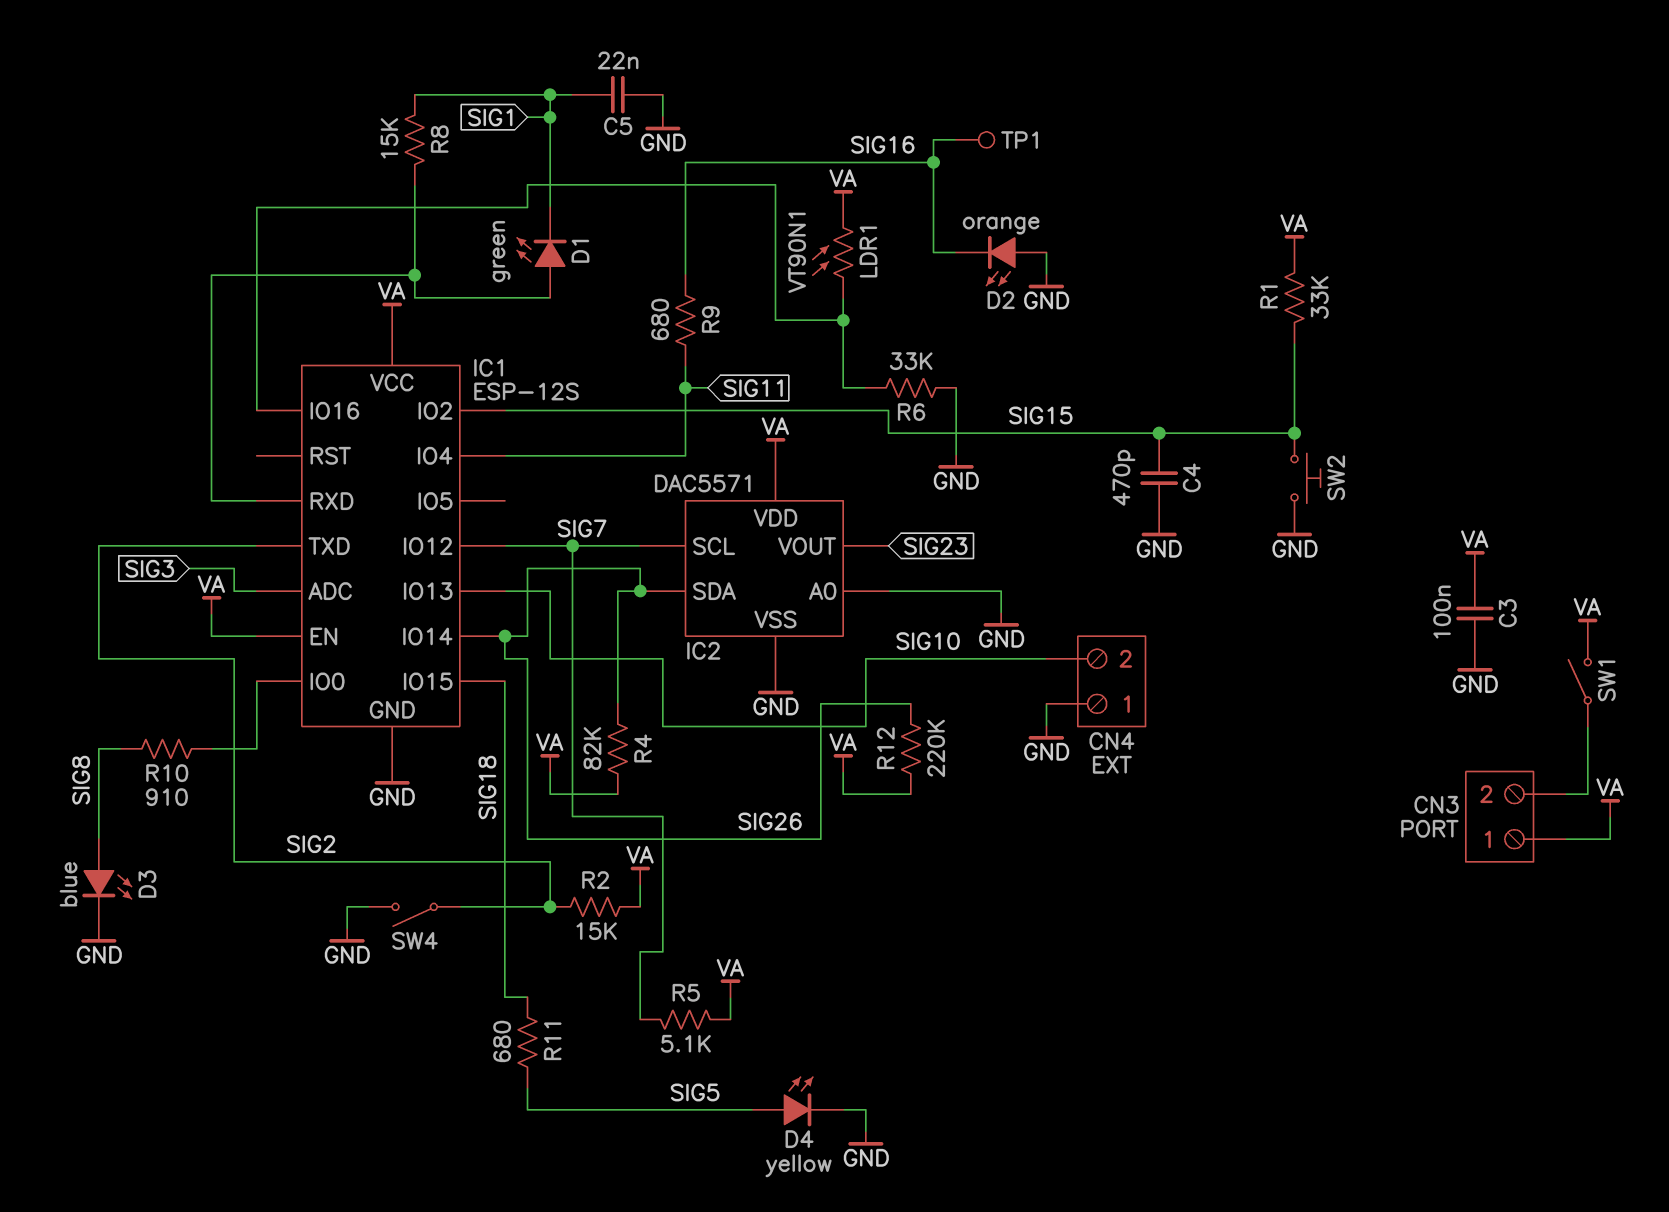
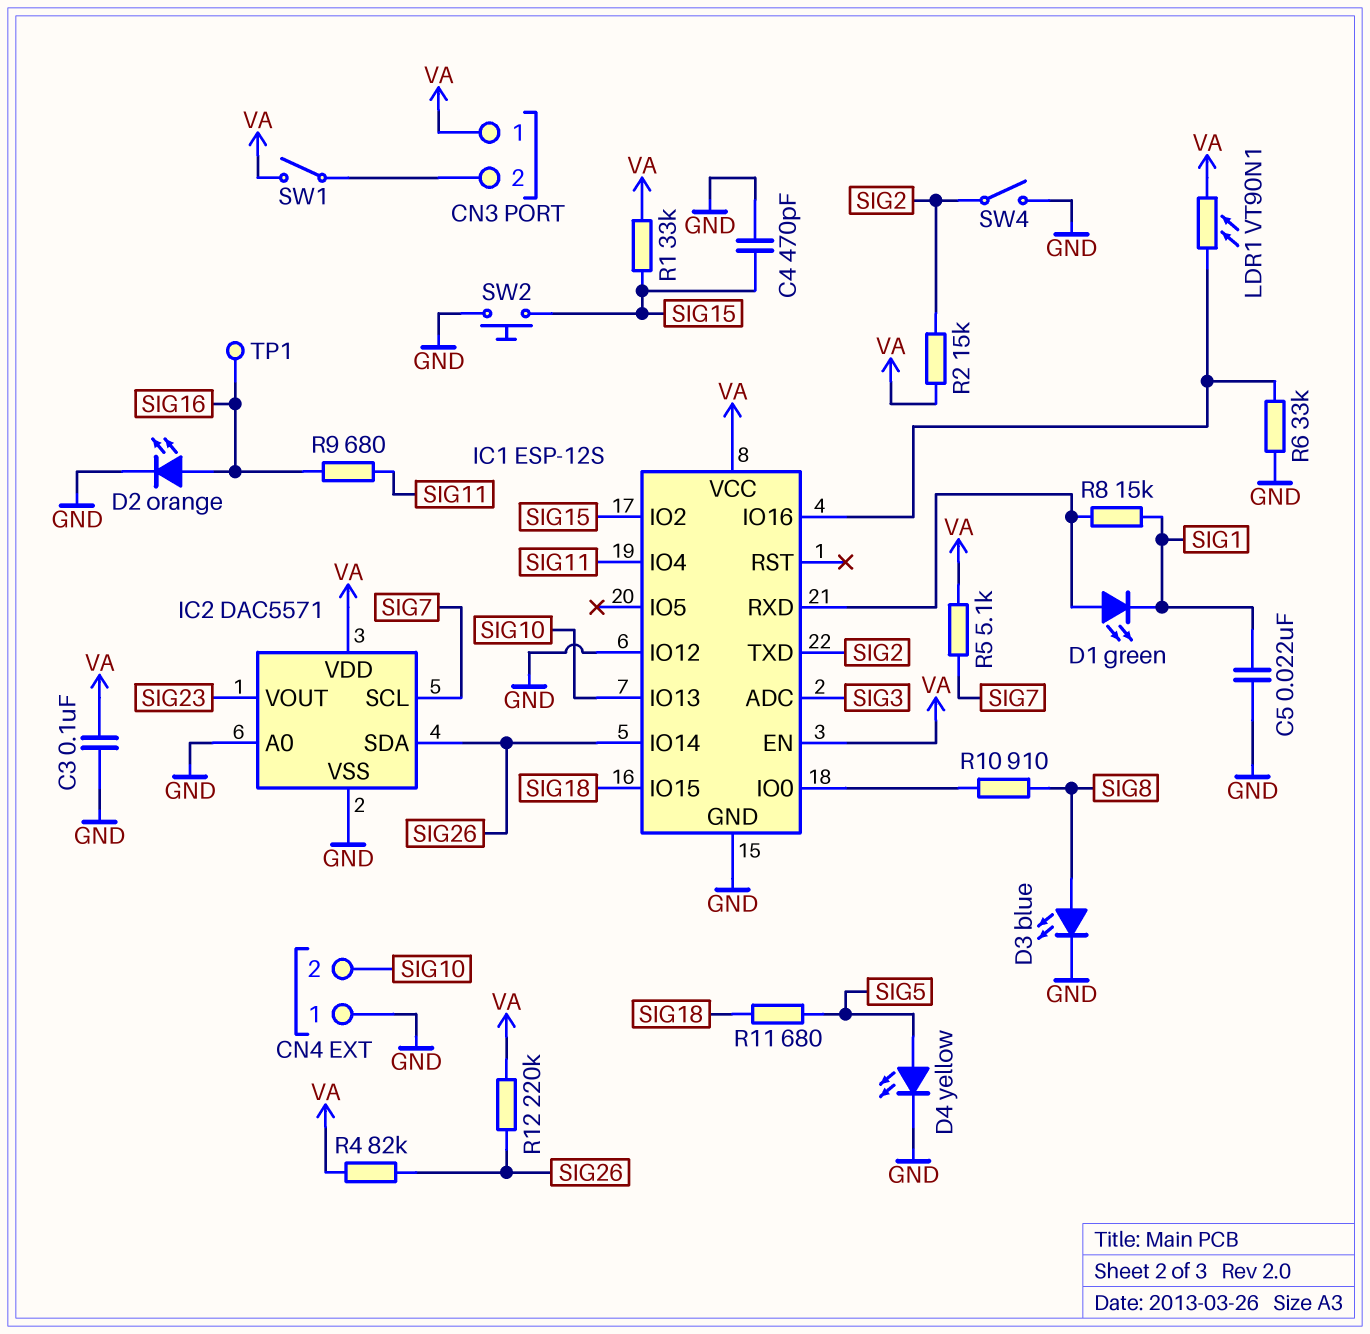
D2: LED orange (A GND, K SIG16) -> LED orange (A SIG16, K GND)
IC1 pin IO12: SIG7 -> GND

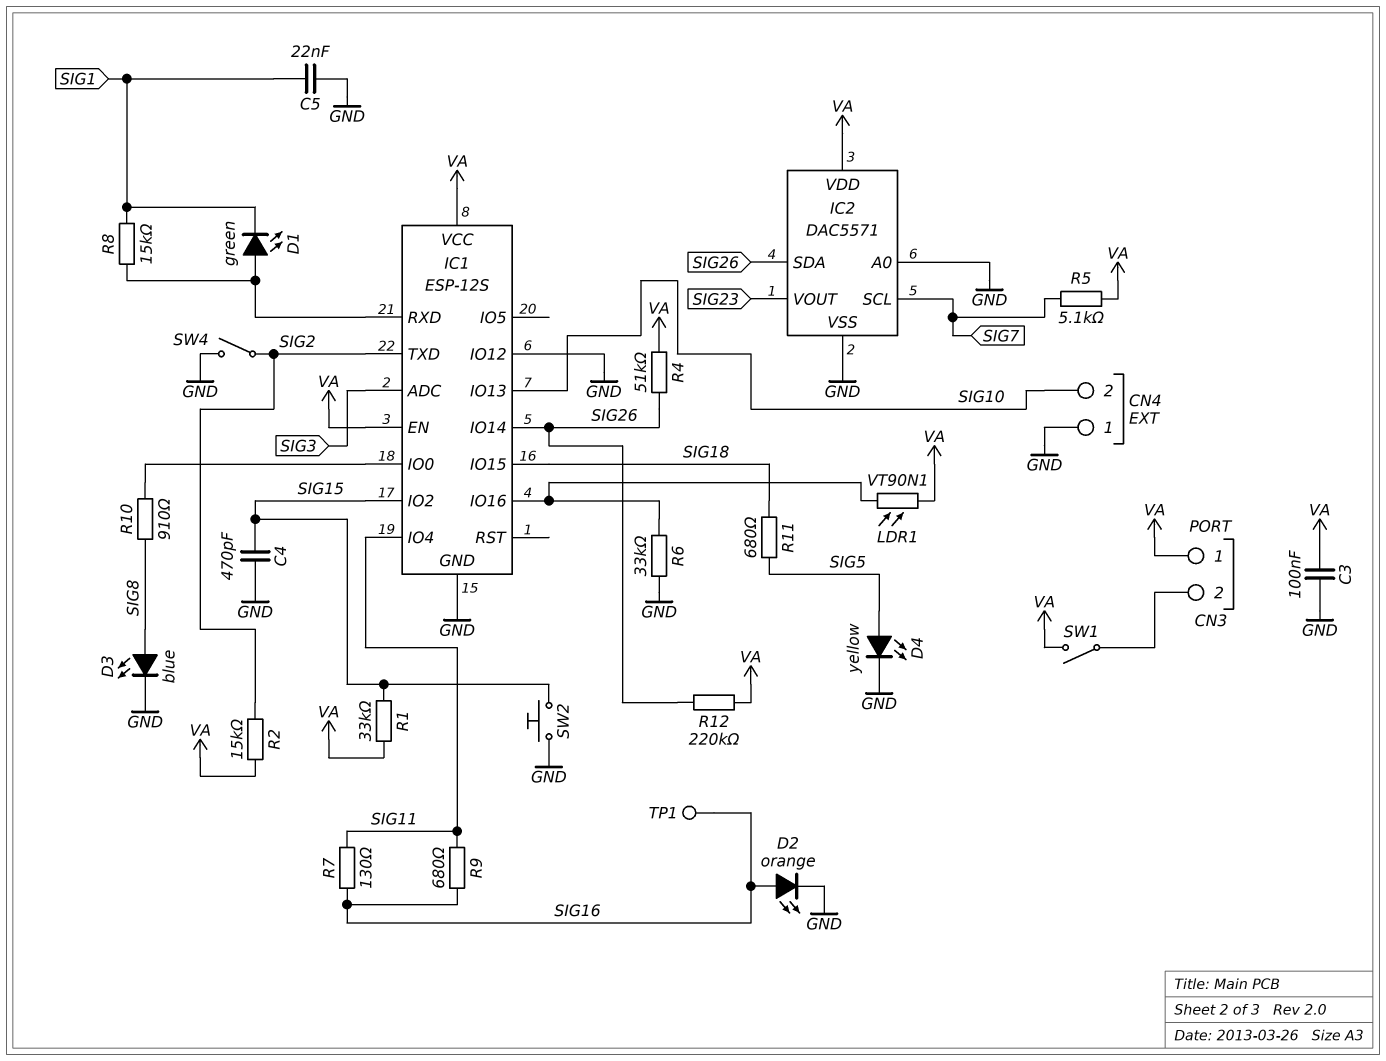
R4: 82k (SIG26, VA) -> 51k (SIG26, VA)
R7: none -> 130 (SIG11, SIG16)

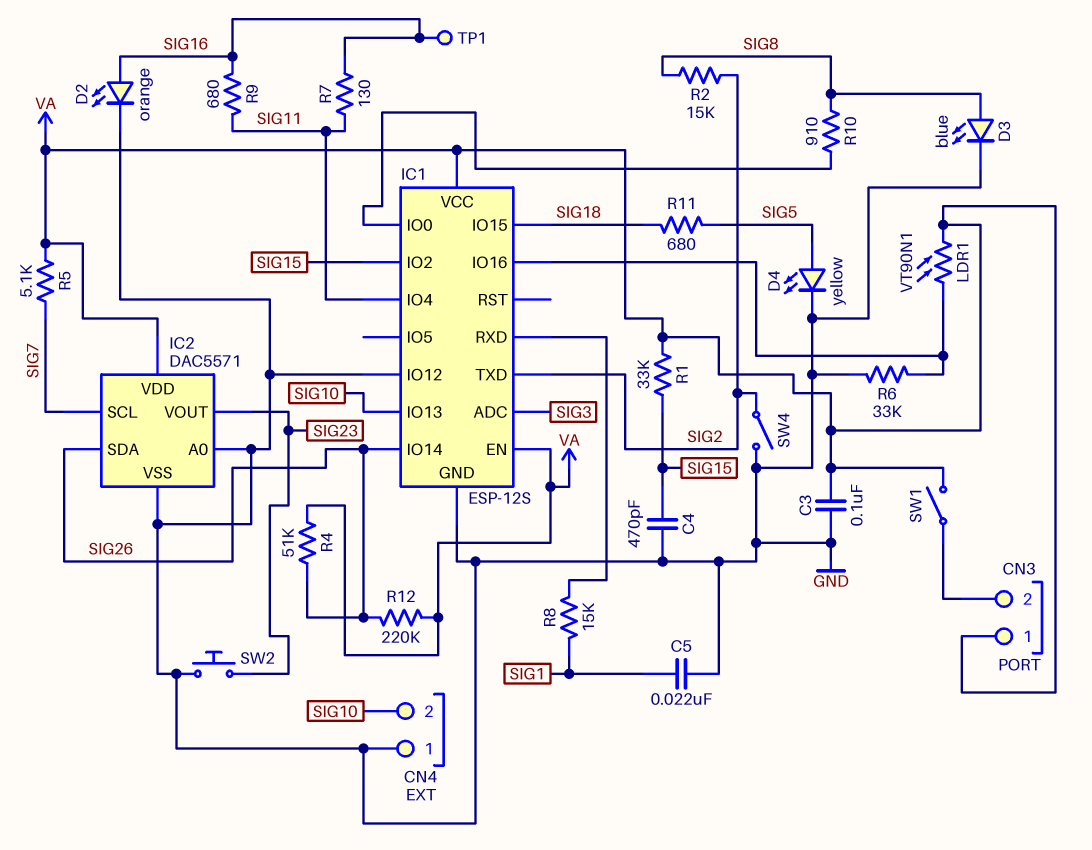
D1: LED green (A IC1/RXD, K SIG1) -> none
R2: 15k (SIG2, VA) -> 15k (SIG2, SIG8)
SW2: button (GND, SIG15) -> button (GND, SIG23)

